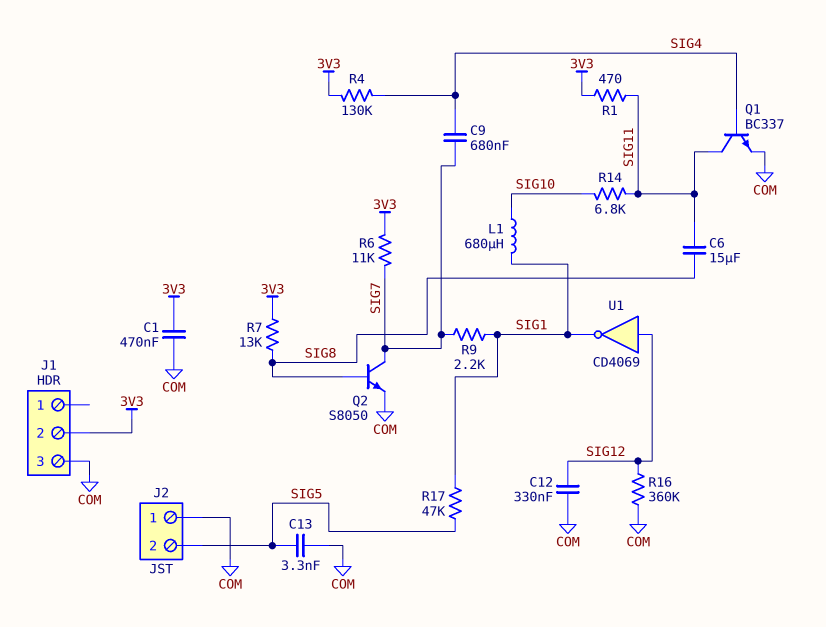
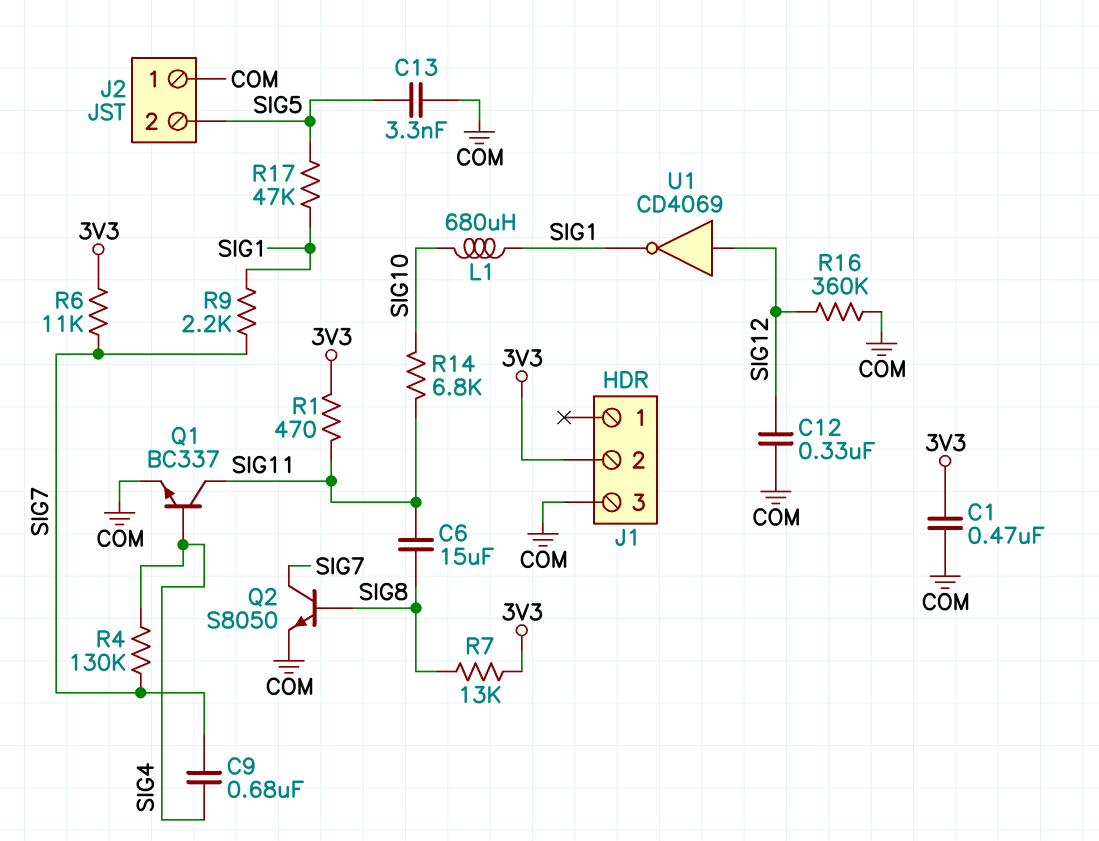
R4: 130k (3V3, SIG4) -> 130k (SIG4, SIG7)

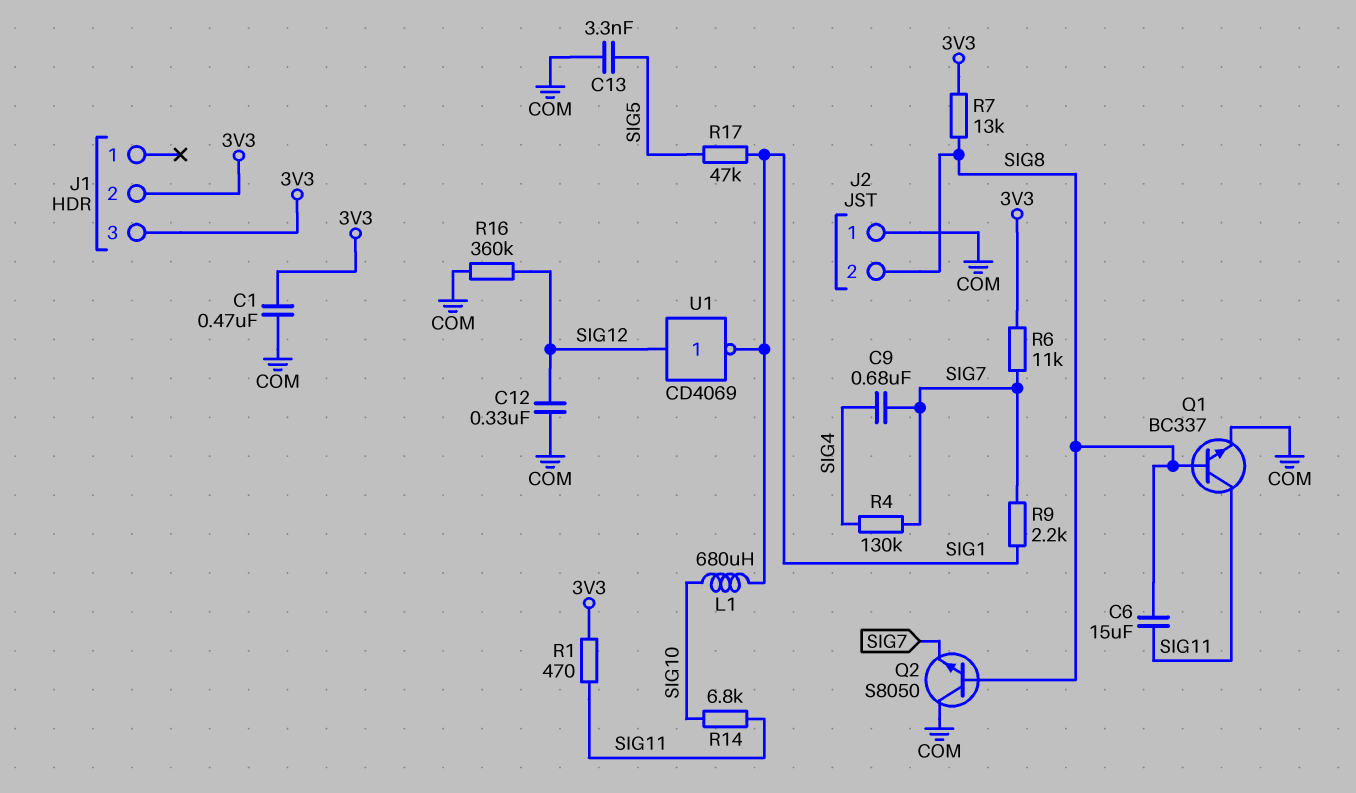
J1 pin 3: COM -> 3V3
J2 pin 2: SIG5 -> SIG8
Q1: NPN BC337 (B SIG4, C SIG11, E COM) -> NPN BC337 (B SIG8, C SIG11, E COM)
Q2: NPN S8050 (B SIG8, C SIG7, E COM) -> NPN S8050 (B SIG8, C COM, E SIG7)

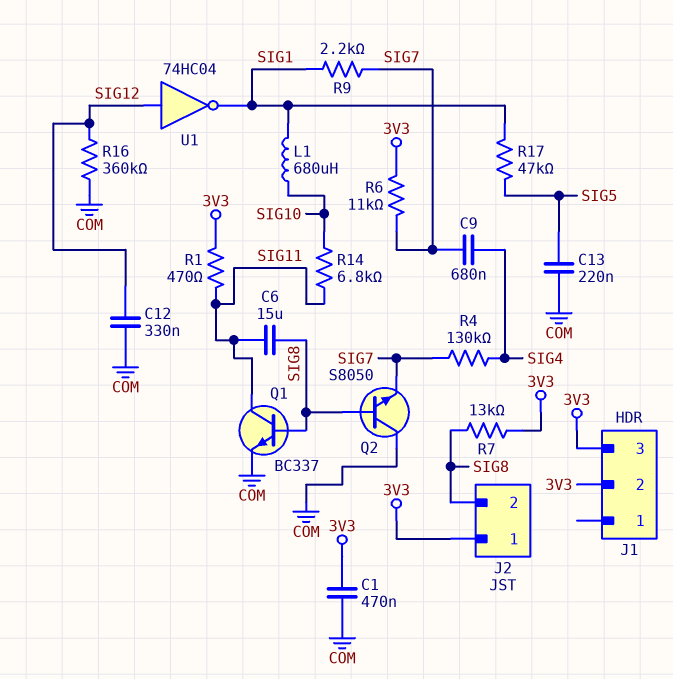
C13: 3.3nF (COM, SIG5) -> 220nF (COM, SIG5)
J2 pin 1: COM -> 3V3
U1: NOT CD4069 (in SIG12, out SIG1) -> NOT 74HC04 (in SIG12, out SIG1)

